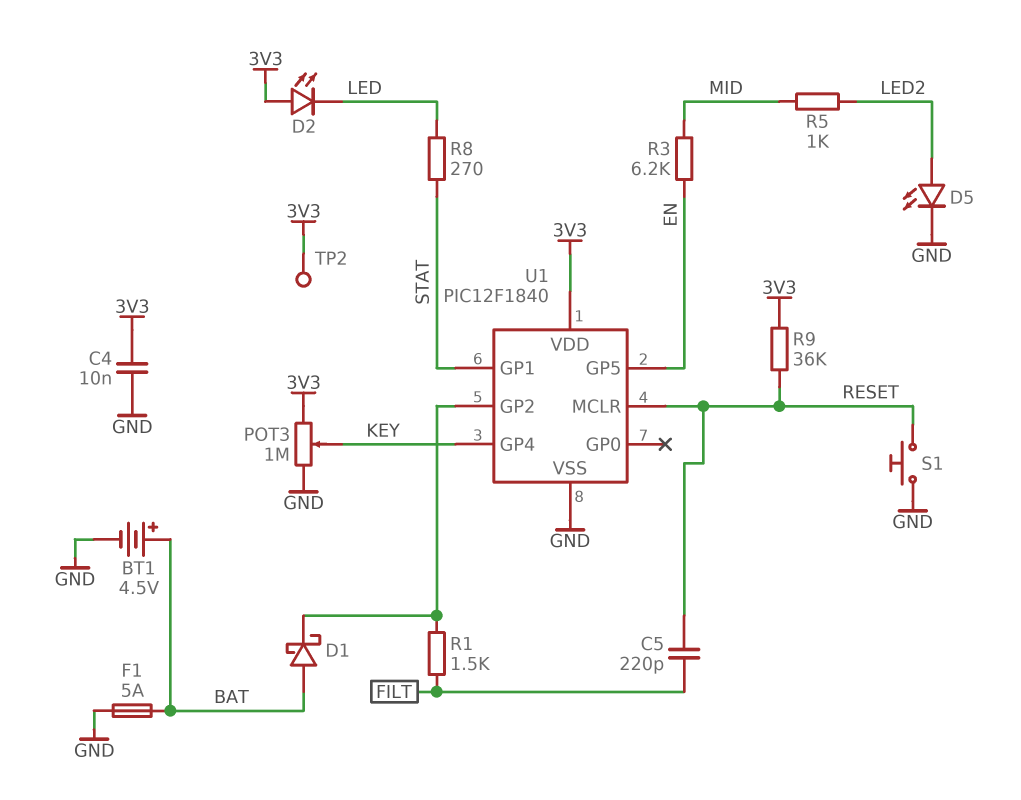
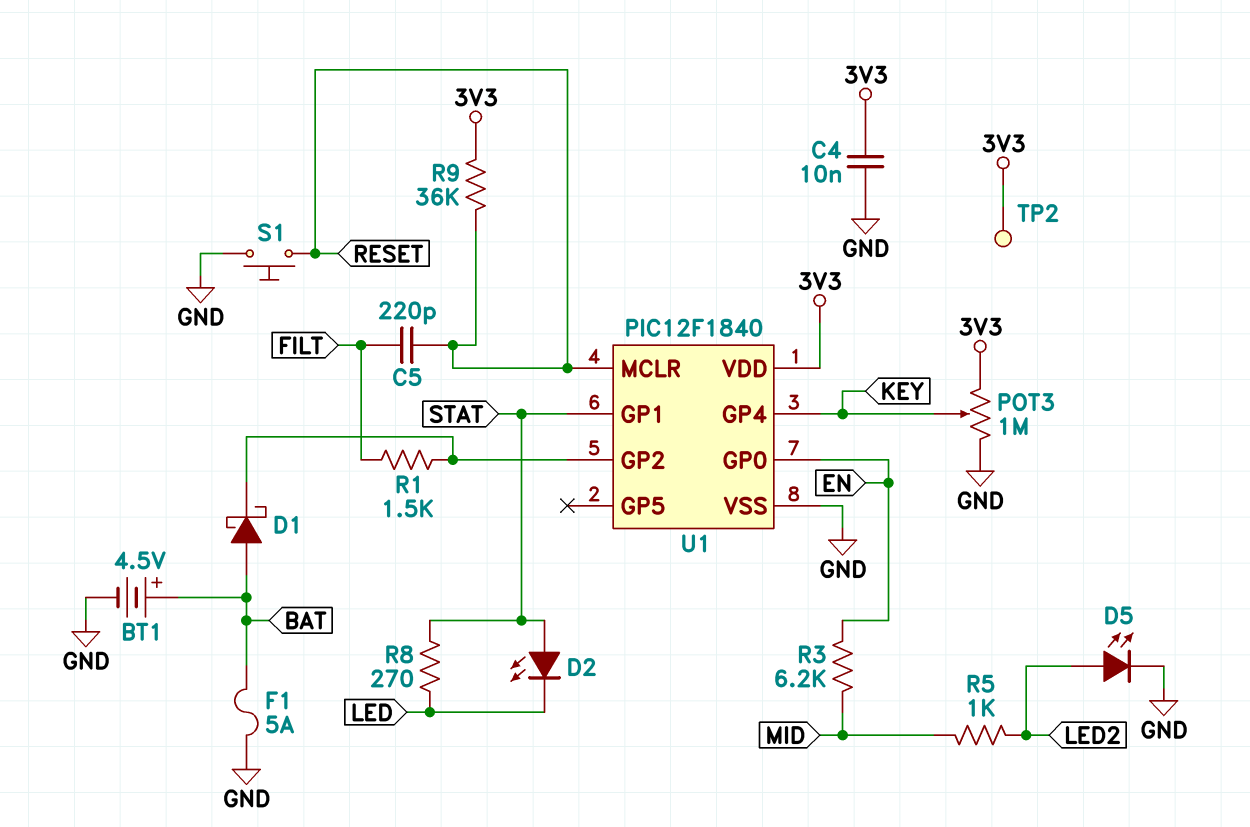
D2: LED (A 3V3, K LED) -> LED (A STAT, K LED)
U1 pin GP0: none -> EN
U1 pin GP5: EN -> none

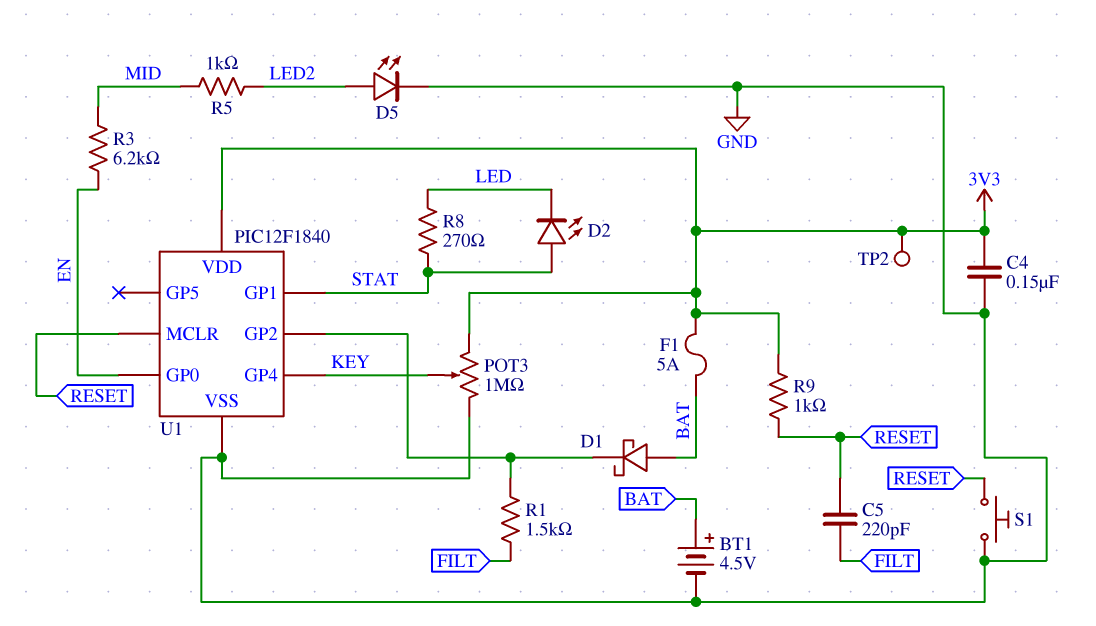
C4: 10nF (3V3, GND) -> 150nF (3V3, GND)
F1: 5A (BAT, GND) -> 5A (3V3, BAT)
R9: 36k (3V3, RESET) -> 1k (3V3, RESET)

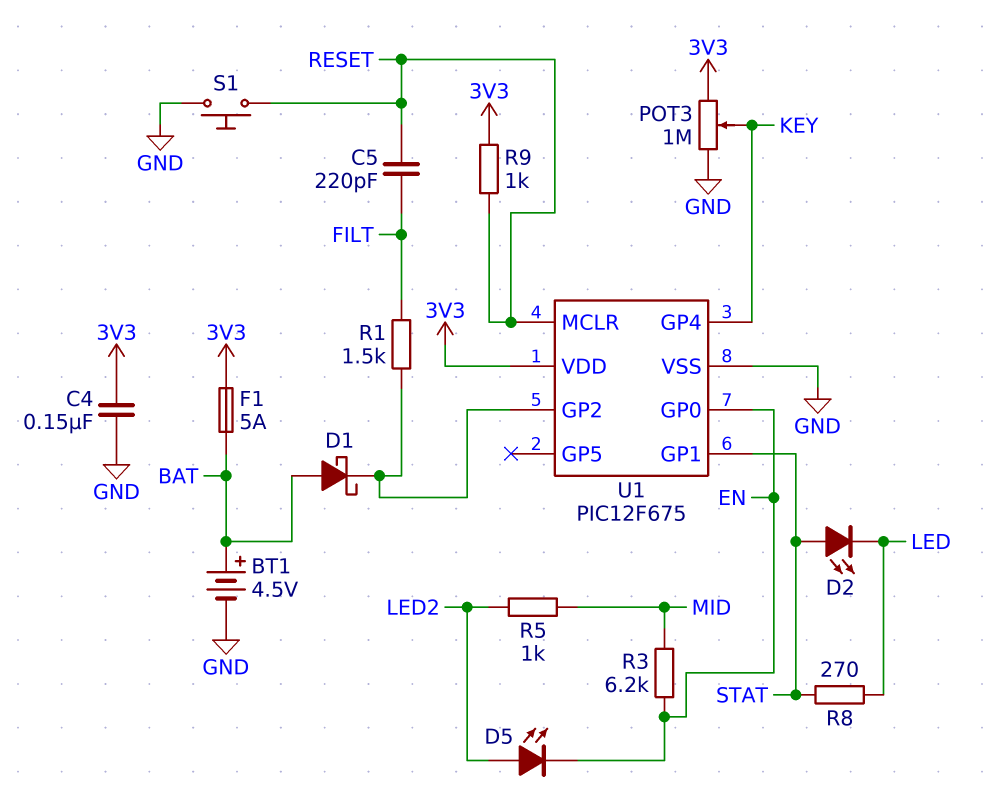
D5: LED (A LED2, K GND) -> LED (A LED2, K EN)
TP2: test point (3V3) -> none
U1: PIC12F1840 -> PIC12F675

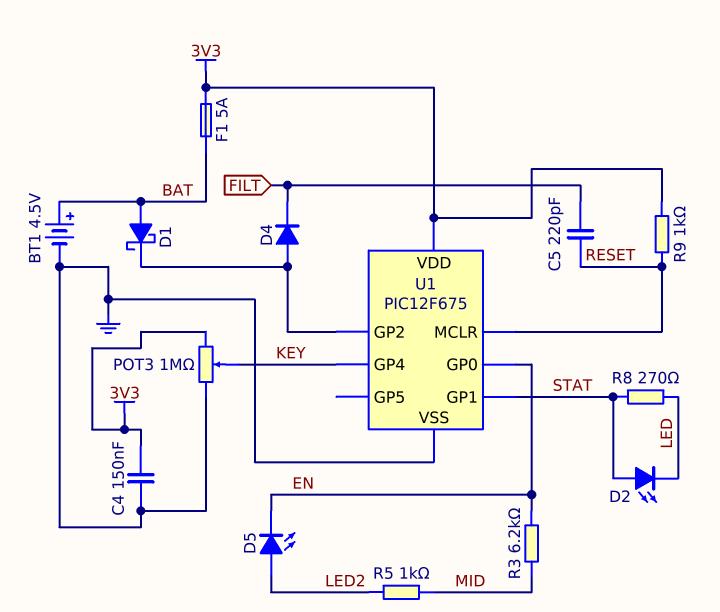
D4: none -> diode (A U1/GP2, K FILT)
R1: 1.5k (FILT, U1/GP2) -> none
S1: button (GND, RESET) -> none

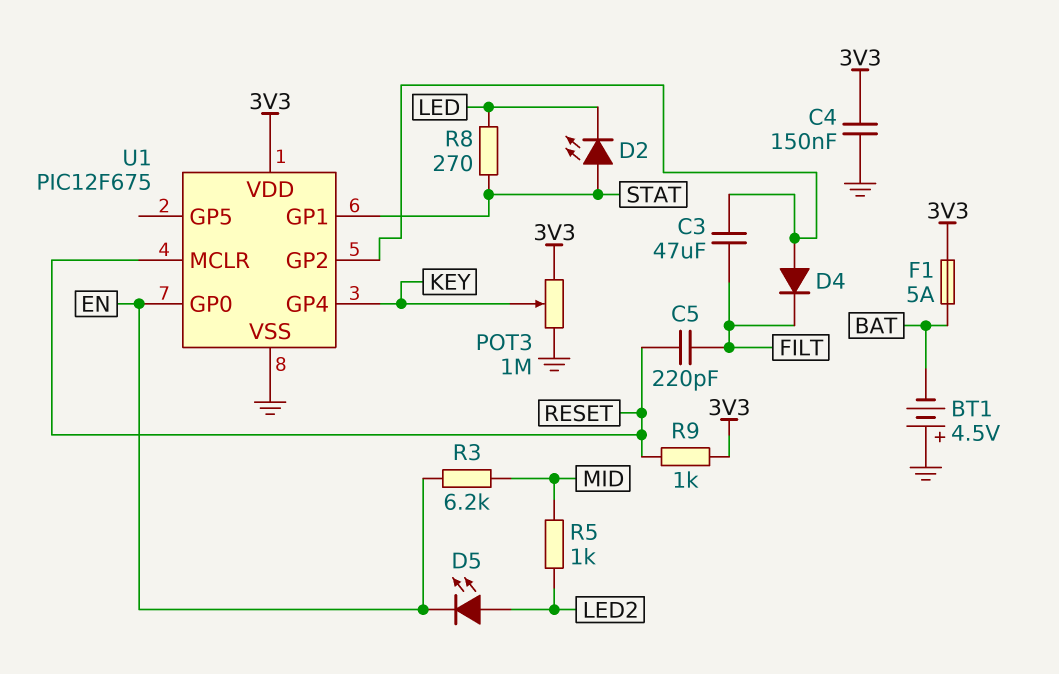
BT1: 4.5V (plus BAT, minus GND) -> 4.5V (plus GND, minus BAT)
C3: none -> 47uF (FILT, U1/GP2)
D1: schottky (A BAT, K U1/GP2) -> none

